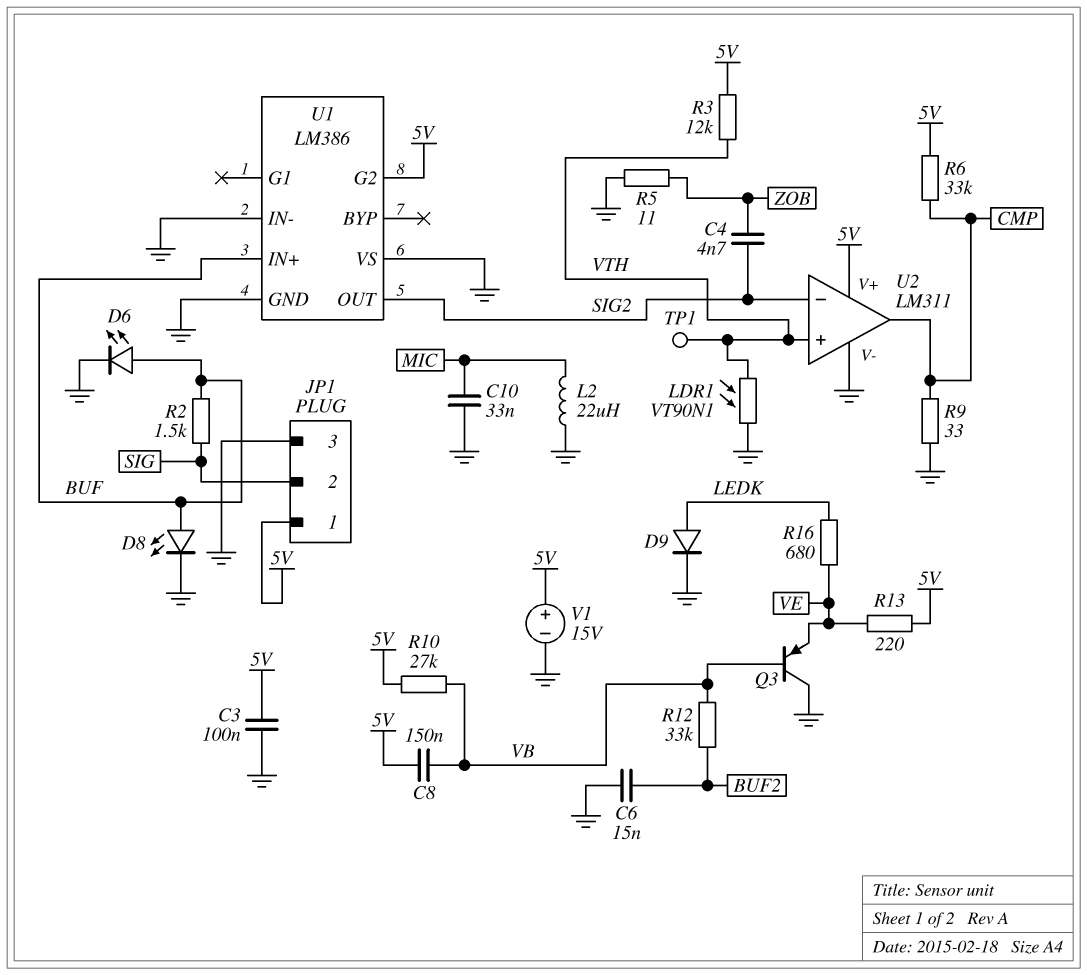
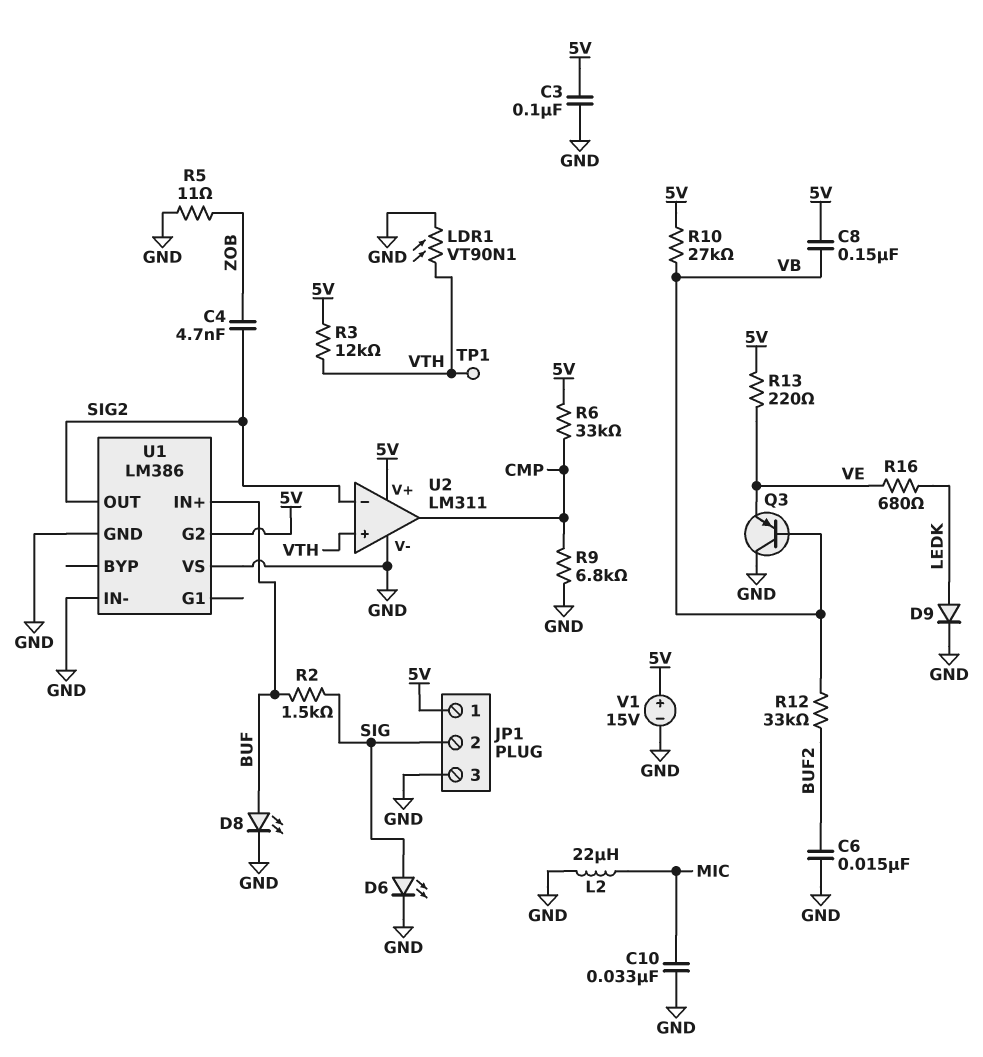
D6: LED (A BUF, K GND) -> LED (A SIG, K GND)
R9: 33 (CMP, GND) -> 6.8k (CMP, GND)

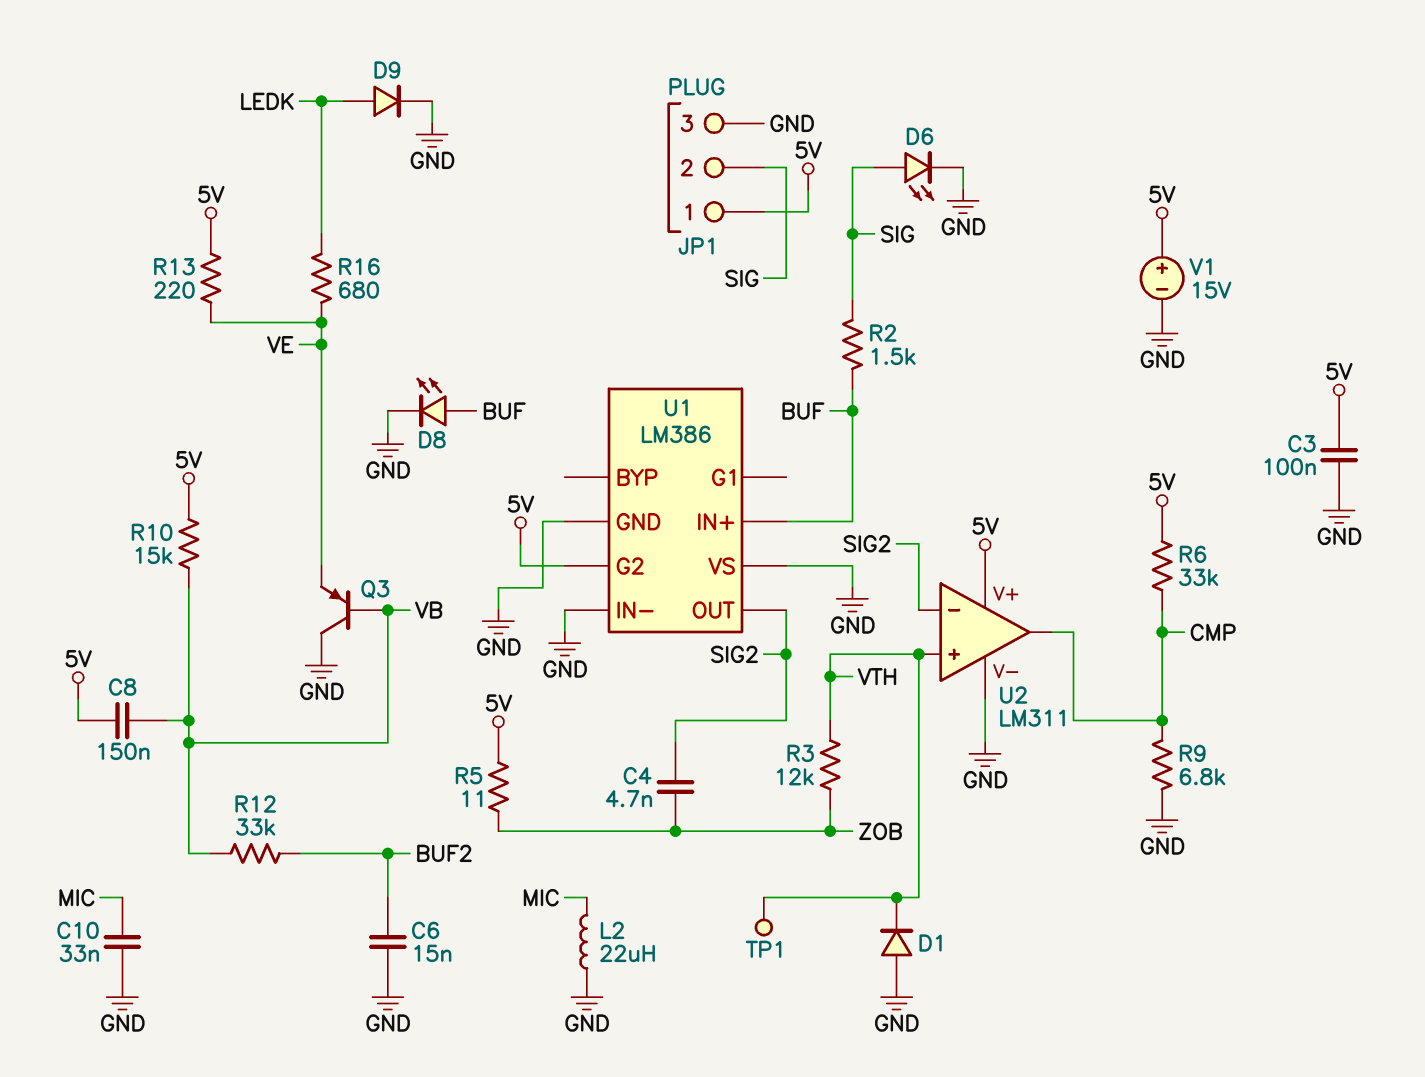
D1: none -> diode (A GND, K VTH)
LDR1: VT90N1 (GND, VTH) -> none
R3: 12k (5V, VTH) -> 12k (VTH, ZOB)
R5: 11 (GND, ZOB) -> 11 (5V, ZOB)
R10: 27k (5V, VB) -> 15k (5V, VB)

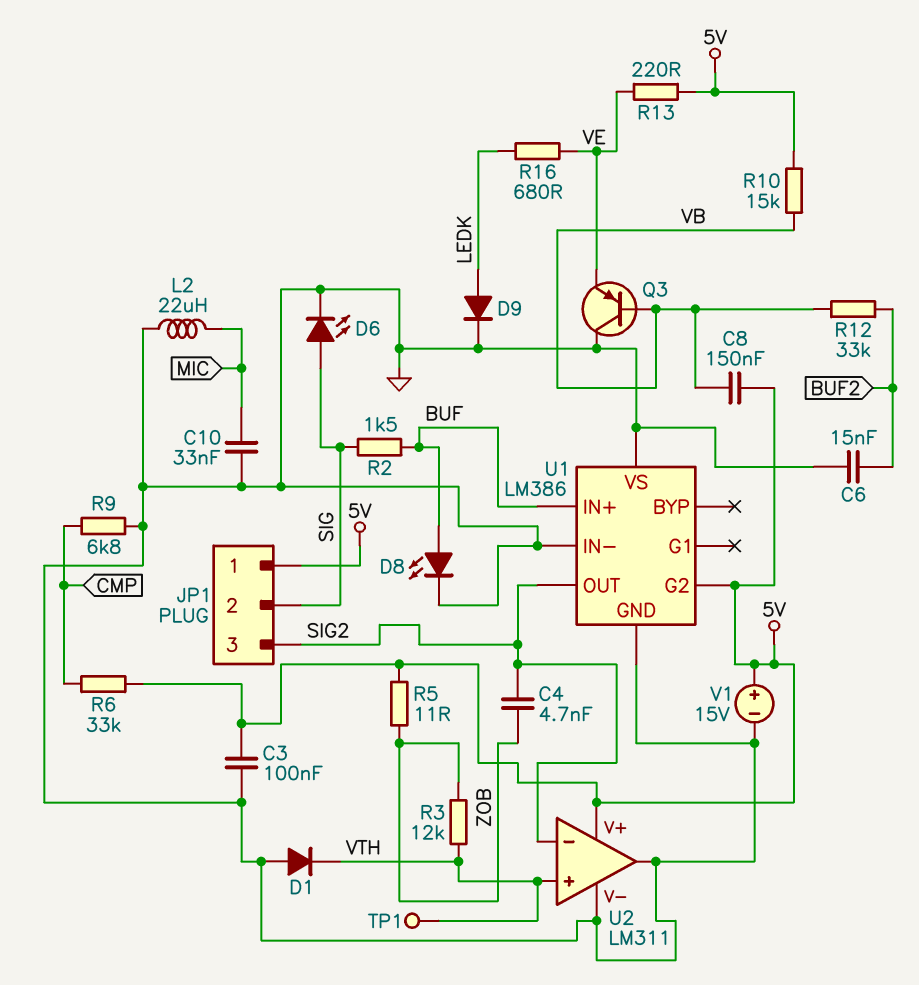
JP1 pin 3: GND -> SIG2
U2 pin out: CMP -> GND

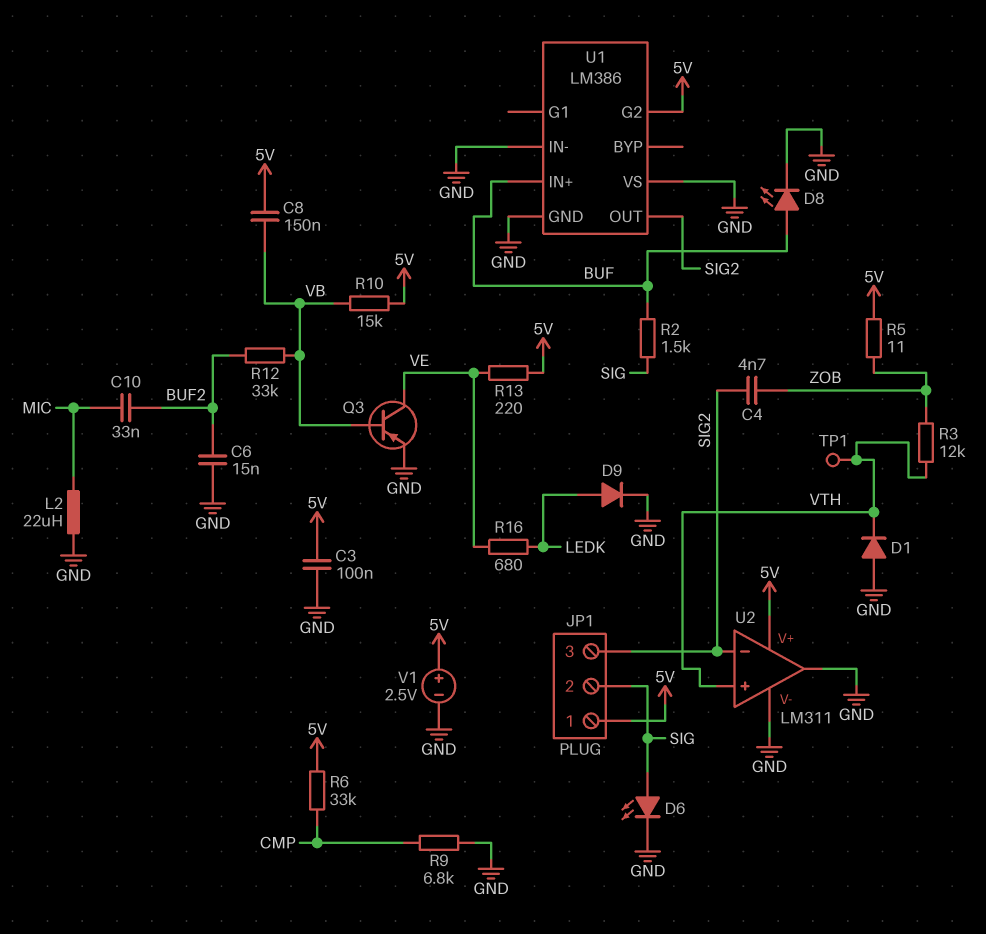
C10: 33nF (GND, MIC) -> 33nF (BUF2, MIC)
Q3: PNP (B VB, C GND, E VE) -> PNP (B VB, C VE, E GND)
V1: 15V (plus 5V, minus GND) -> 2.5V (plus 5V, minus GND)

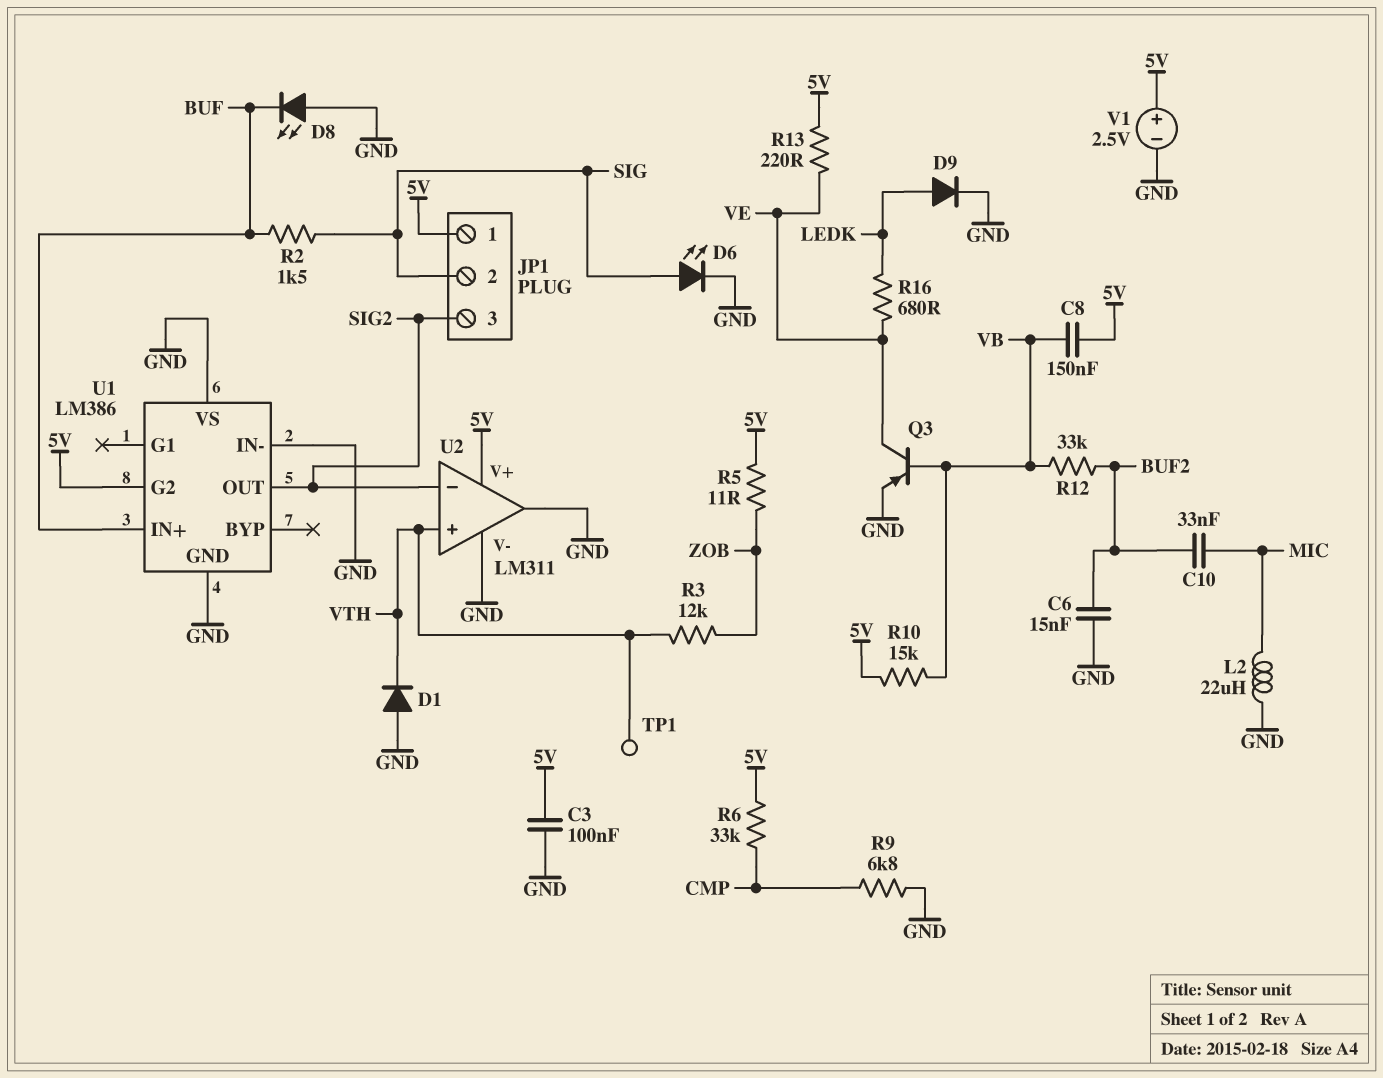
C4: 4.7nF (SIG2, ZOB) -> none
D8: LED (A BUF, K GND) -> LED (A GND, K BUF)

